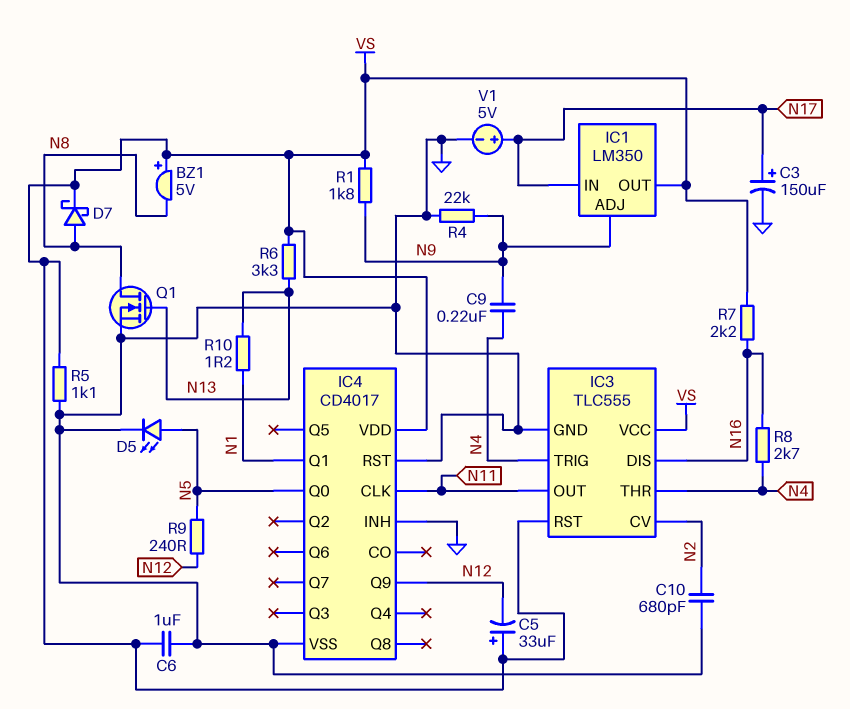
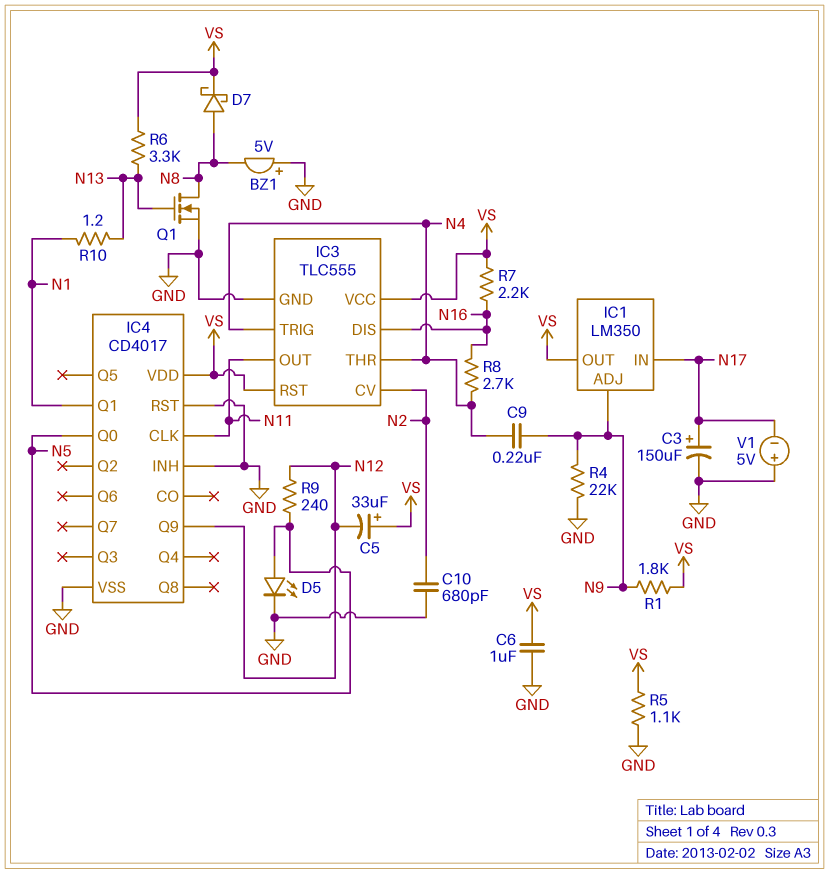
BZ1: buzzer 5V (plus VS, minus N8) -> buzzer 5V (plus GND, minus N8)
V1: 5V (plus N17, minus GND) -> 5V (plus GND, minus N17)

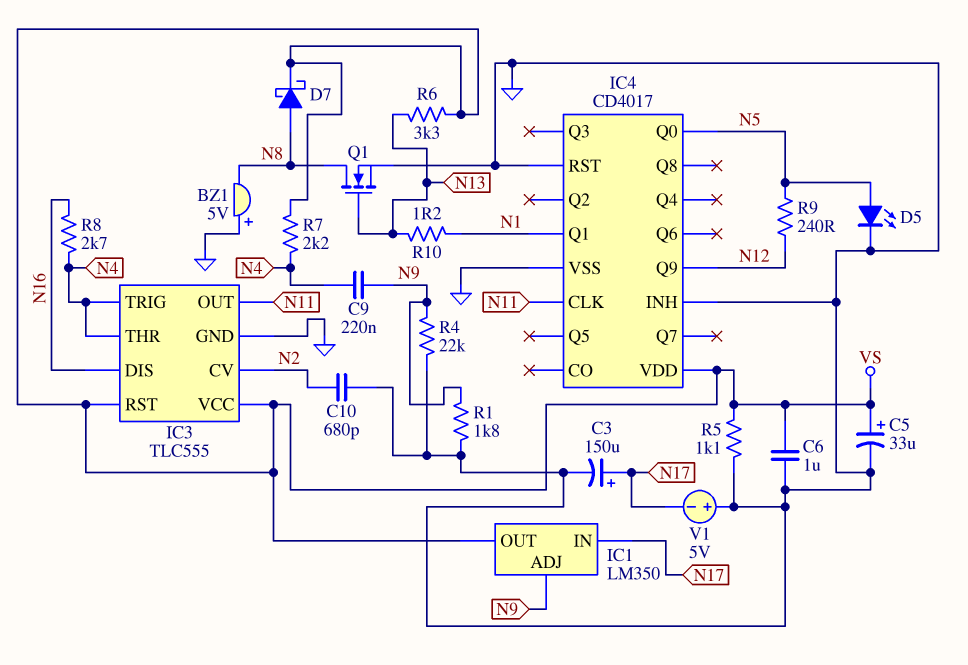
C5: 33uF (plus VS, minus N12) -> 33uF (plus VS, minus GND)
R1: 1.8k (N9, VS) -> 1.8k (GND, N9)
R7: 2.2k (N16, VS) -> 2.2k (N4, VS)

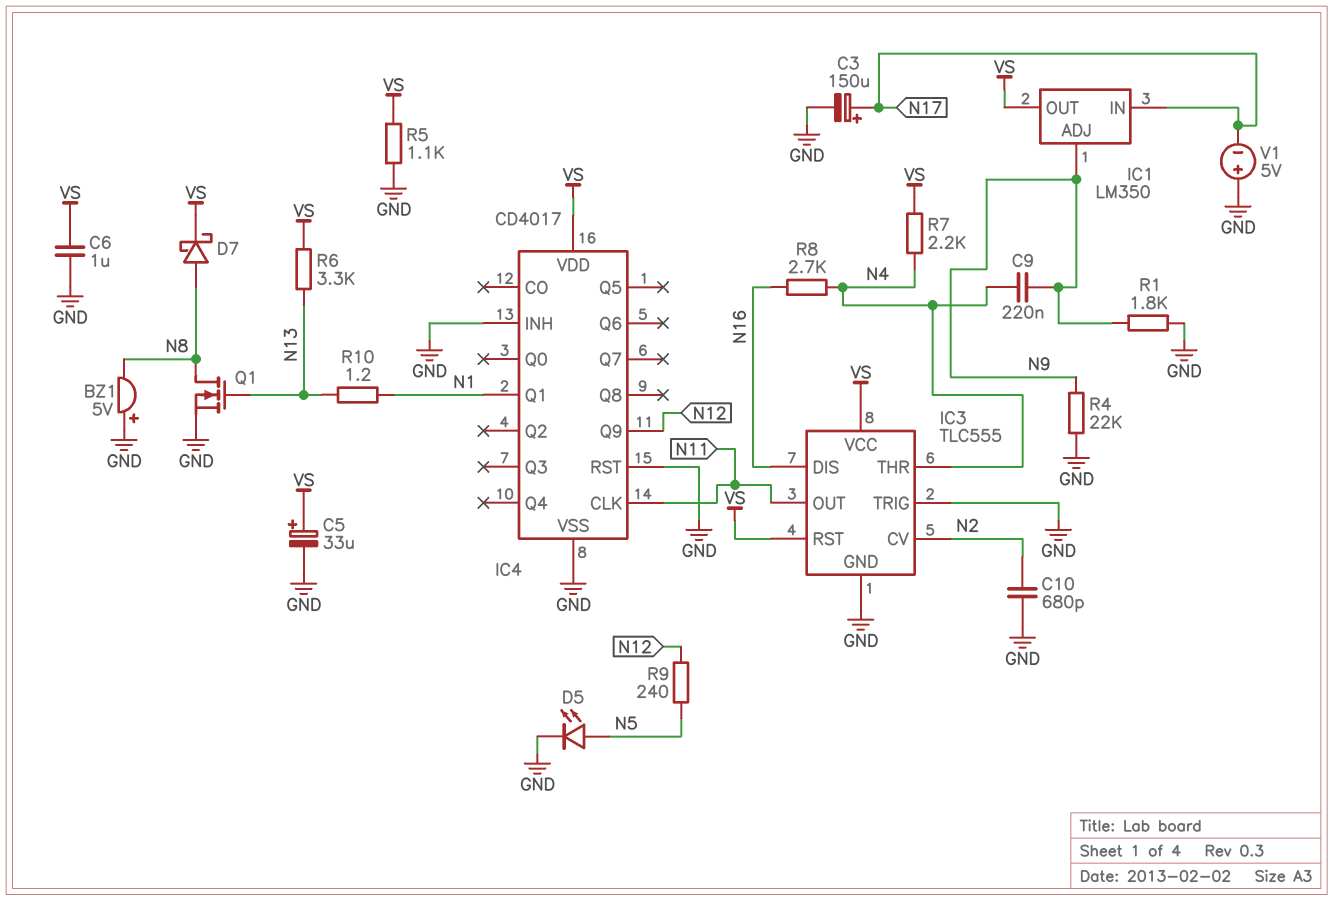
IC3 pin TRIG: N4 -> GND
IC4 pin Q0: N5 -> none

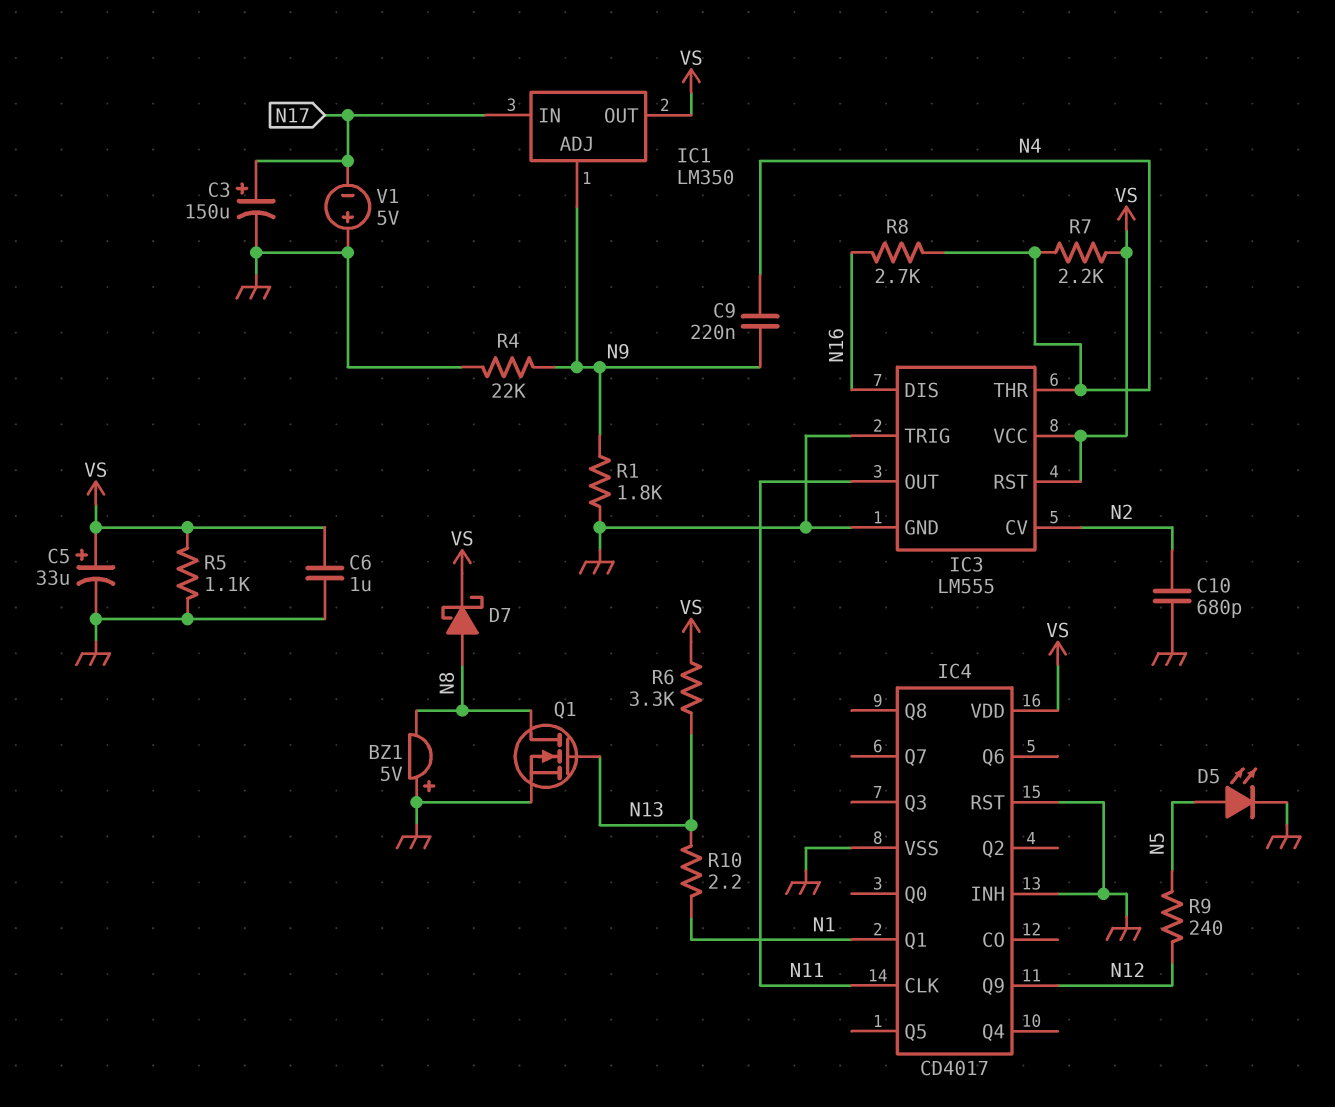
IC3: TLC555 -> LM555
R10: 1.2 (N1, N13) -> 2.2 (N1, N13)

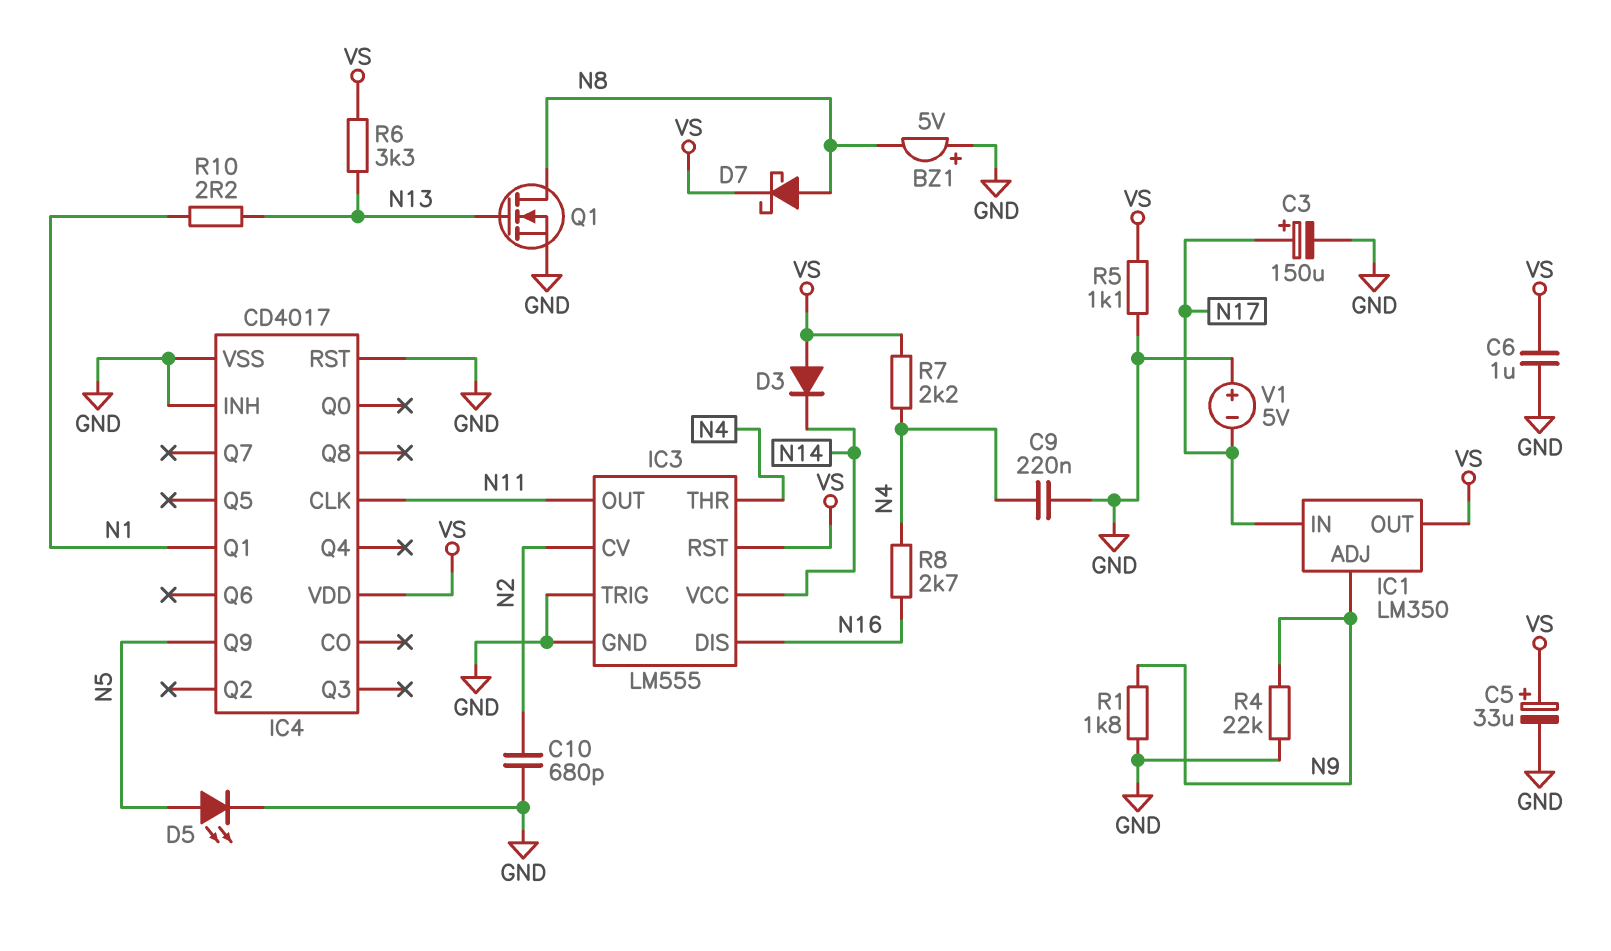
C9: 220nF (N4, N9) -> 220nF (GND, N4)
D3: none -> diode (A VS, K N14)
IC3 pin VCC: VS -> N14
IC4 pin Q9: N12 -> N5
R9: 240 (N5, N12) -> none

